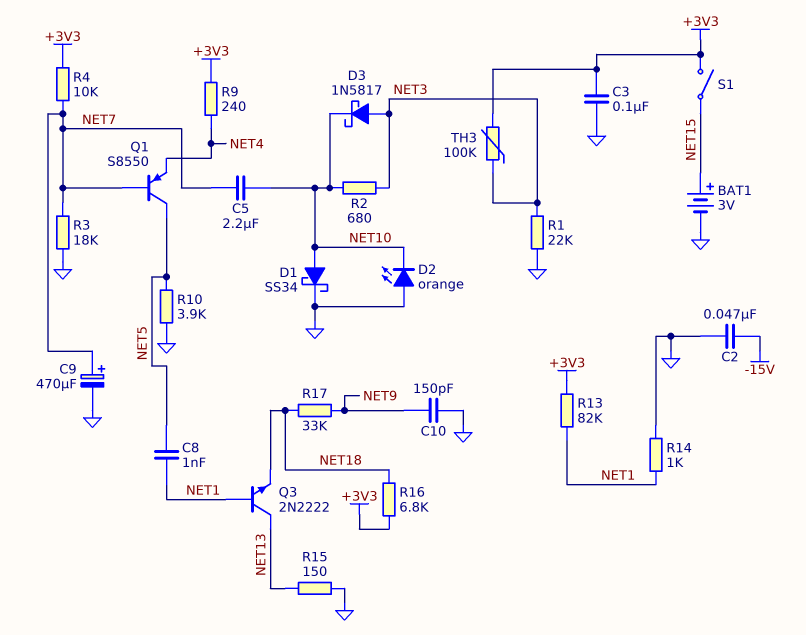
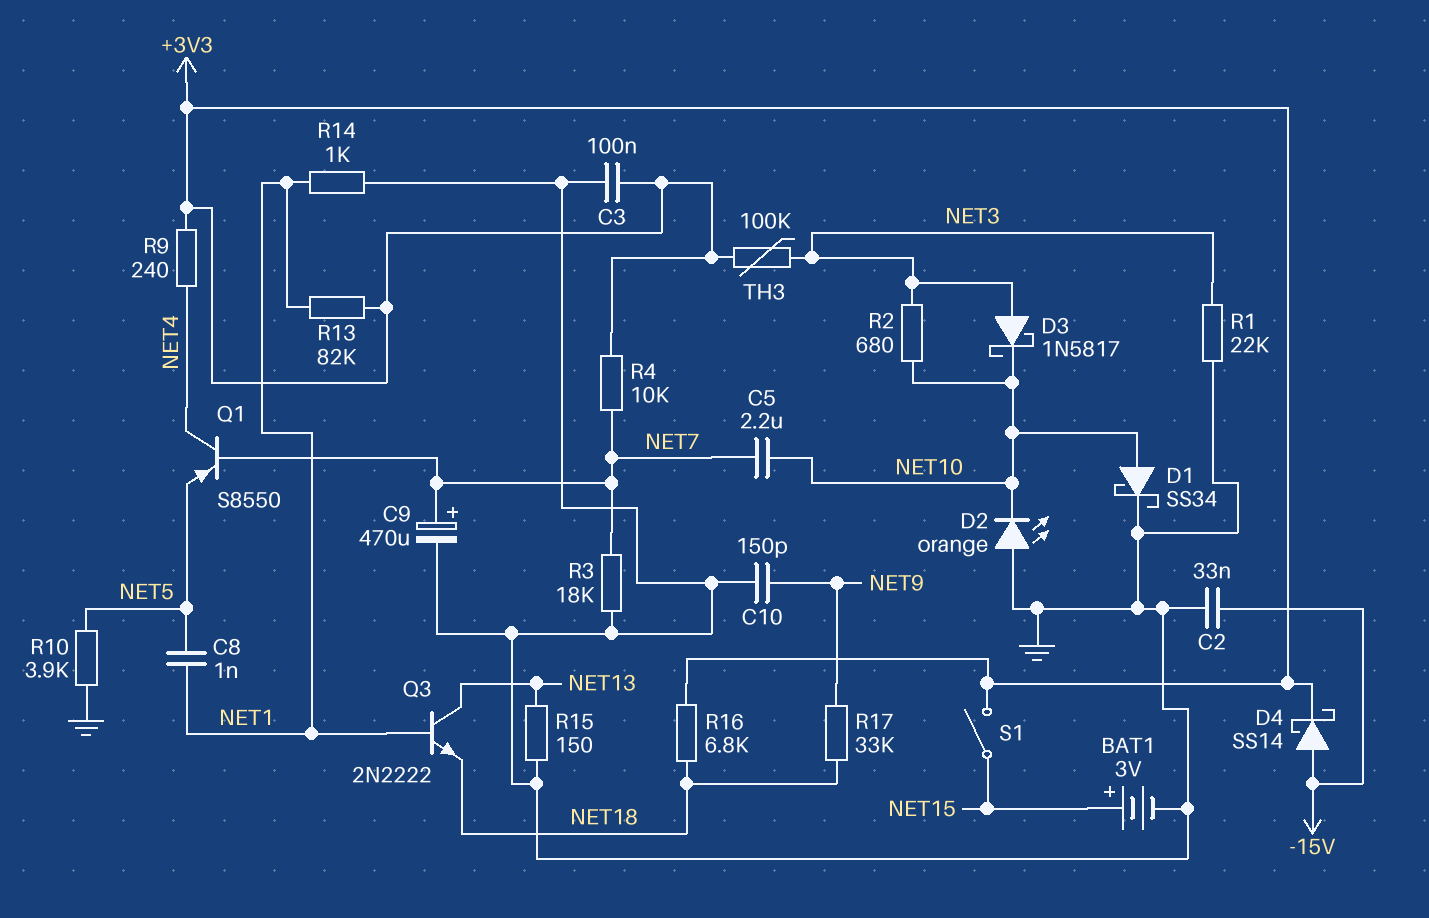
C2: 47nF (-15V, GND) -> 33nF (-15V, GND)
D4: none -> schottky SS14 (A -15V, K +3V3)
Q1: PNP S8550 (B NET7, C NET5, E NET4) -> PNP S8550 (B NET7, C NET4, E NET5)

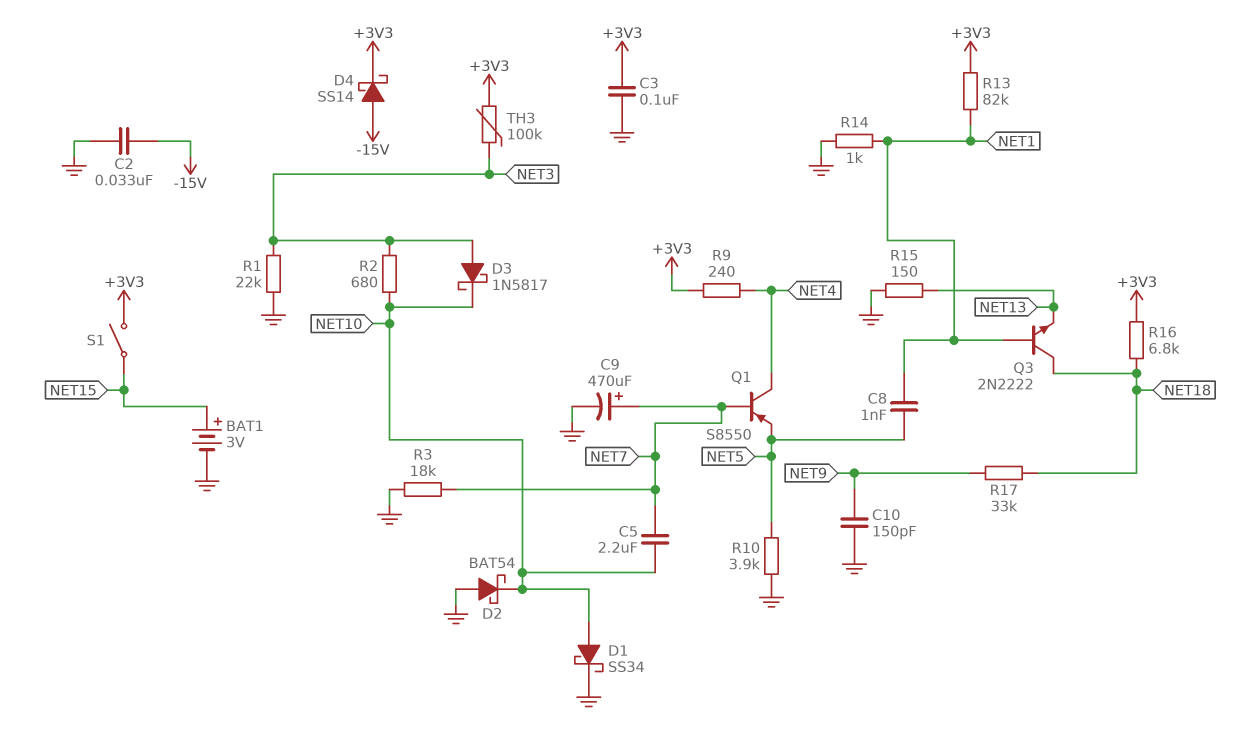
D2: LED orange (A GND, K NET10) -> schottky BAT54 (A GND, K NET10)
Q3: NPN 2N2222 (B NET1, C NET13, E NET18) -> NPN 2N2222 (B NET1, C NET18, E NET13)
R4: 10k (+3V3, NET7) -> none

